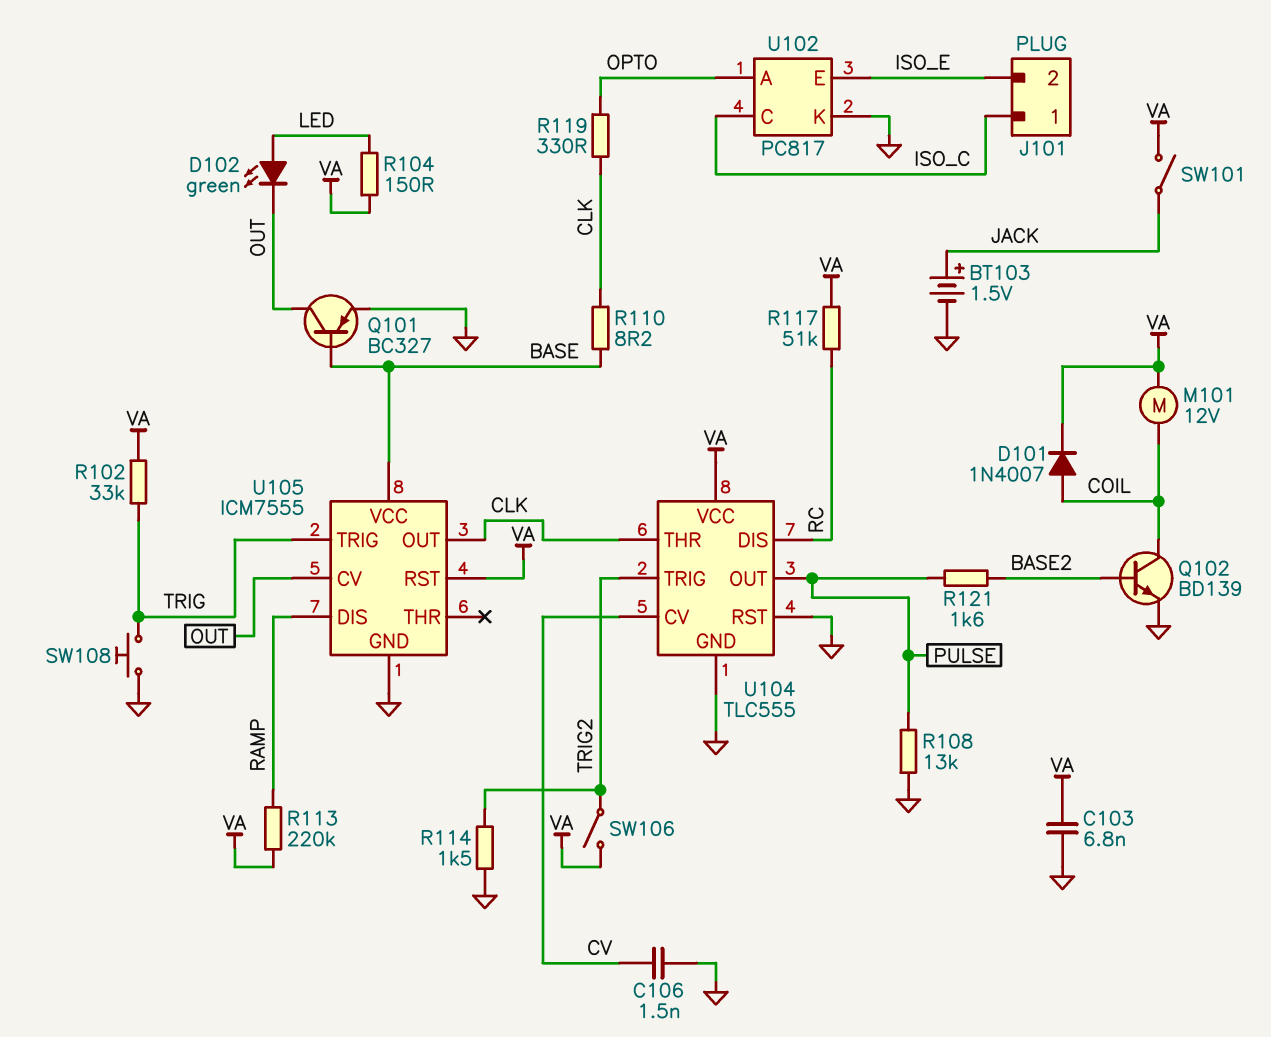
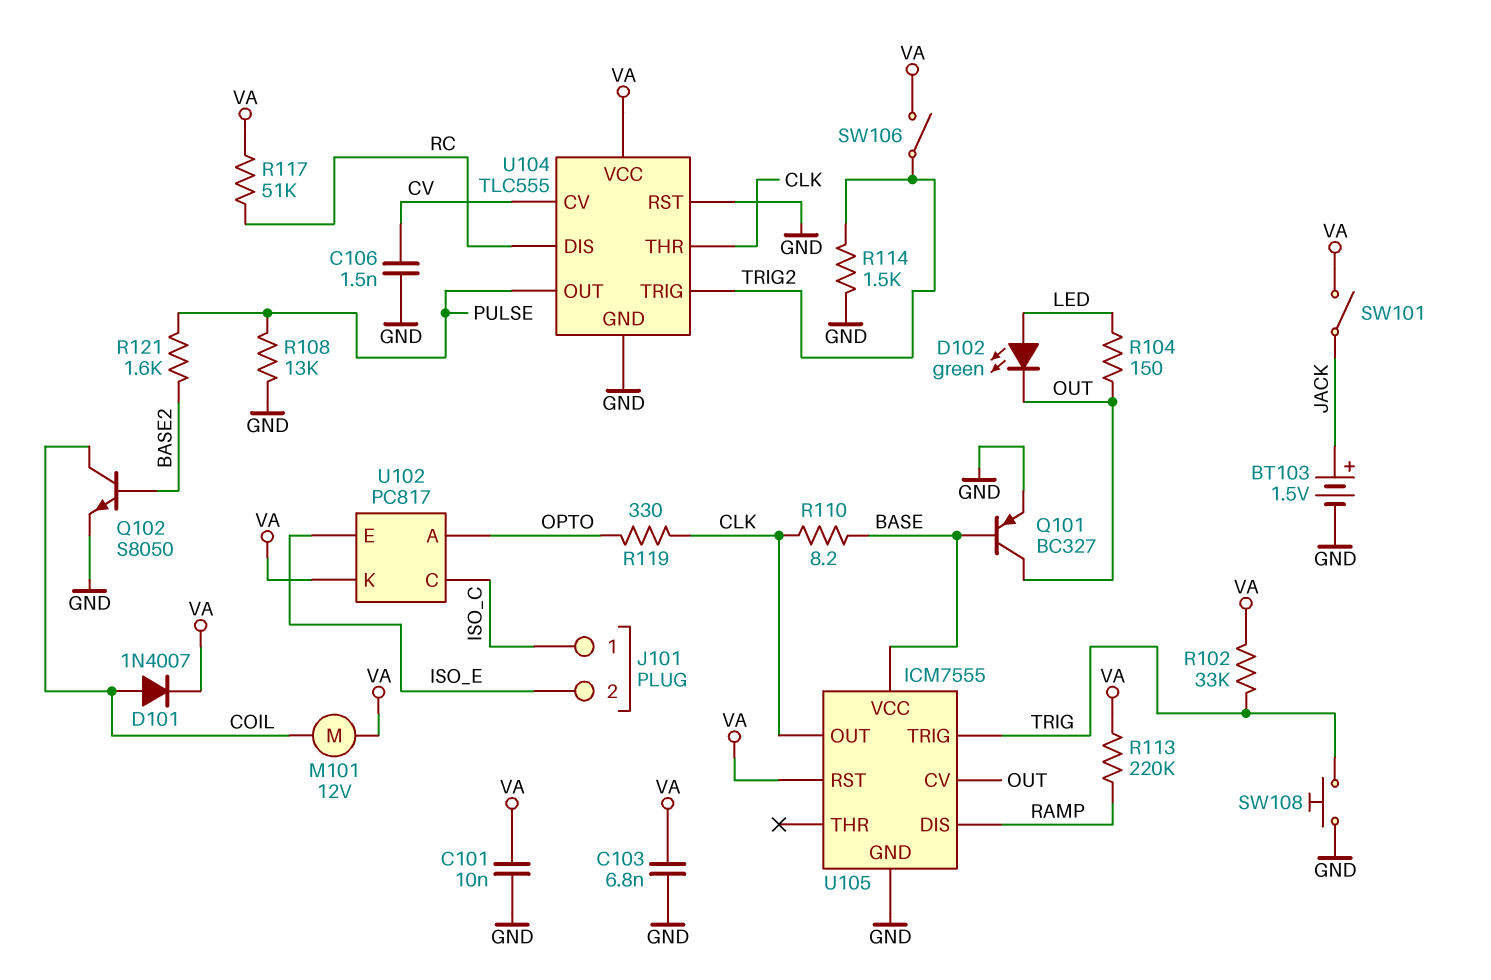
C101: none -> 10nF (GND, VA)
Q102: NPN BD139 (B BASE2, C COIL, E GND) -> NPN S8050 (B BASE2, C COIL, E GND)
R104: 150 (LED, VA) -> 150 (LED, OUT)
U102 pin K: GND -> VA

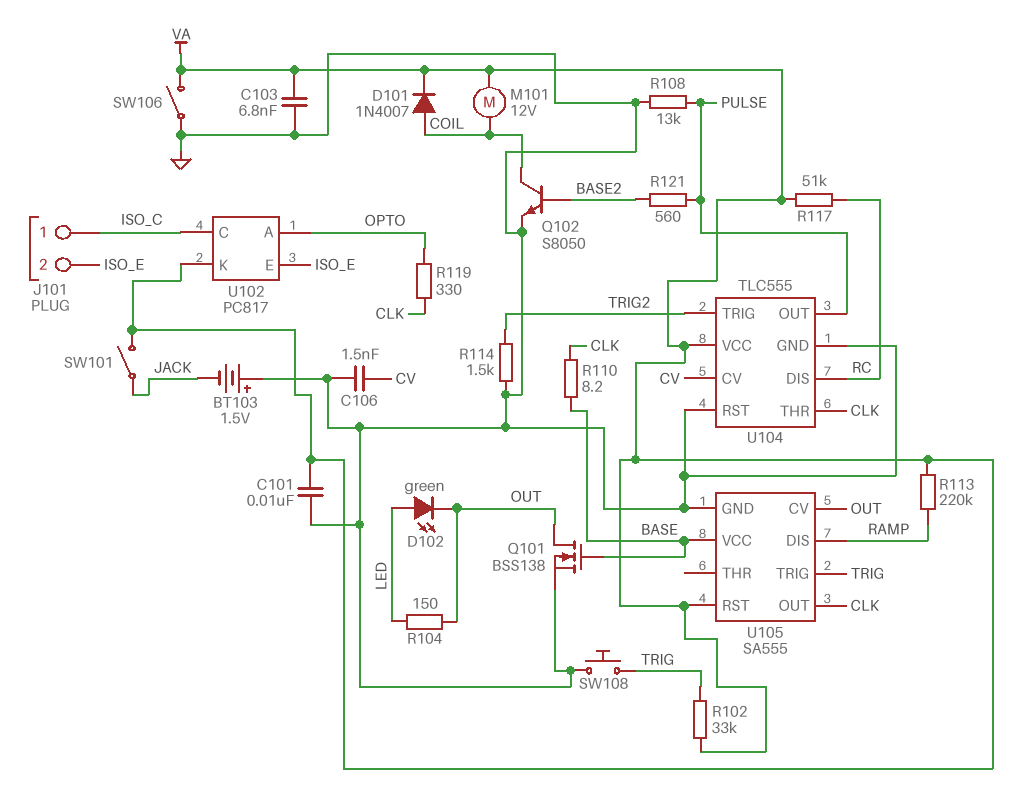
BT103: 1.5V (plus JACK, minus GND) -> 1.5V (plus GND, minus JACK)
Q101: PNP BC327 (B BASE, C OUT, E GND) -> NMOS BSS138 (G BASE, D OUT, S GND)
R121: 1.6k (BASE2, PULSE) -> 560 (BASE2, PULSE)
SW106: switch (TRIG2, VA) -> switch (GND, VA)
U105: ICM7555 -> SA555

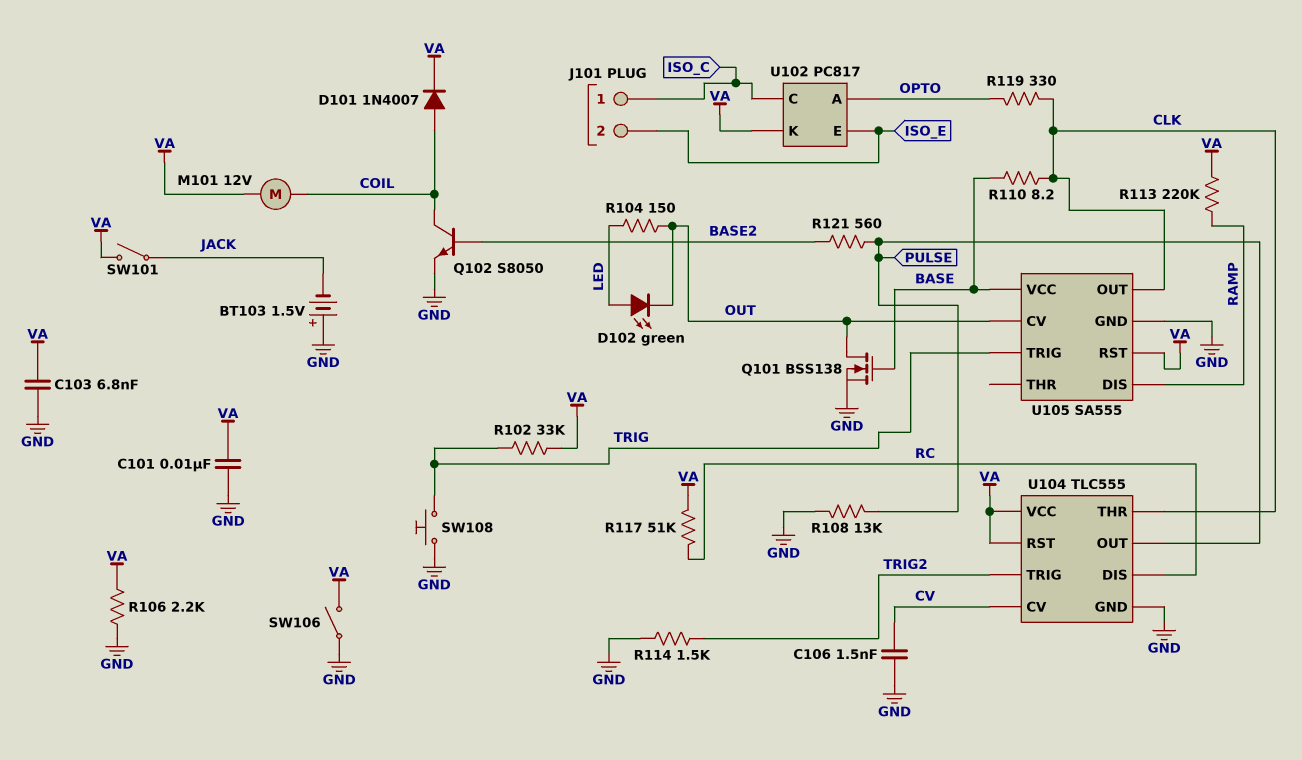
R106: none -> 2.2k (GND, VA)
U104 pin RST: GND -> VA

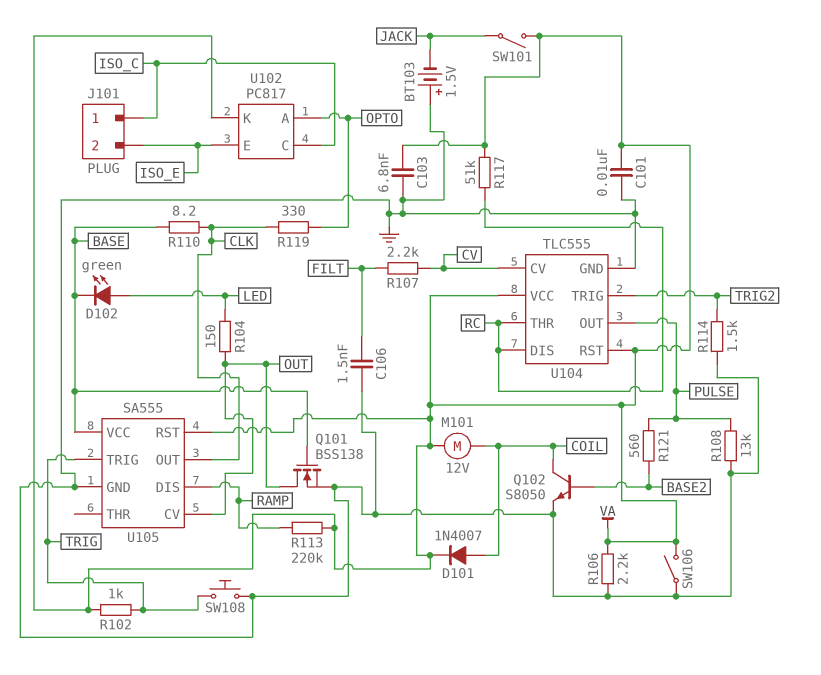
C106: 1.5nF (CV, GND) -> 1.5nF (FILT, GND)
D102: LED green (A LED, K OUT) -> LED green (A LED, K BASE)
R102: 33k (TRIG, VA) -> 1k (TRIG, VA)
R107: none -> 2.2k (CV, FILT)
U104 pin THR: CLK -> RC

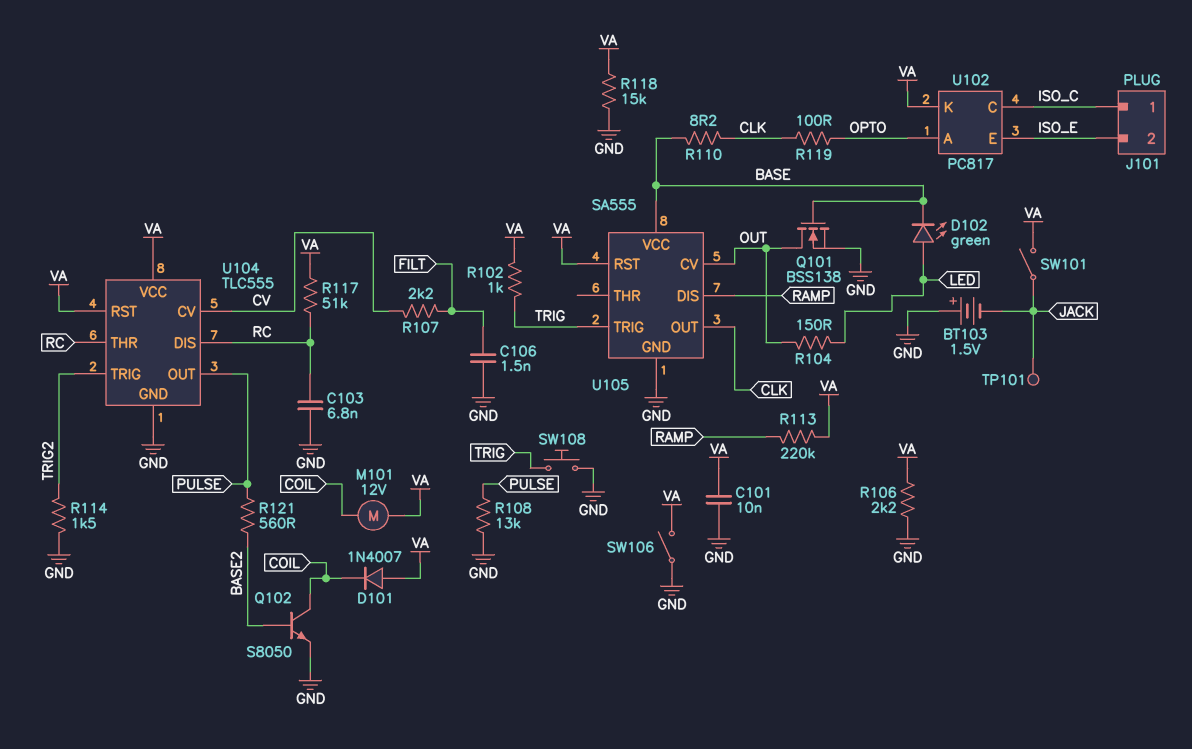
C103: 6.8nF (GND, VA) -> 6.8nF (GND, RC)
D101: diode 1N4007 (A COIL, K VA) -> diode 1N4007 (A VA, K COIL)
R118: none -> 15k (GND, VA)
R119: 330 (CLK, OPTO) -> 100 (CLK, OPTO)
TP101: none -> test point (JACK)

